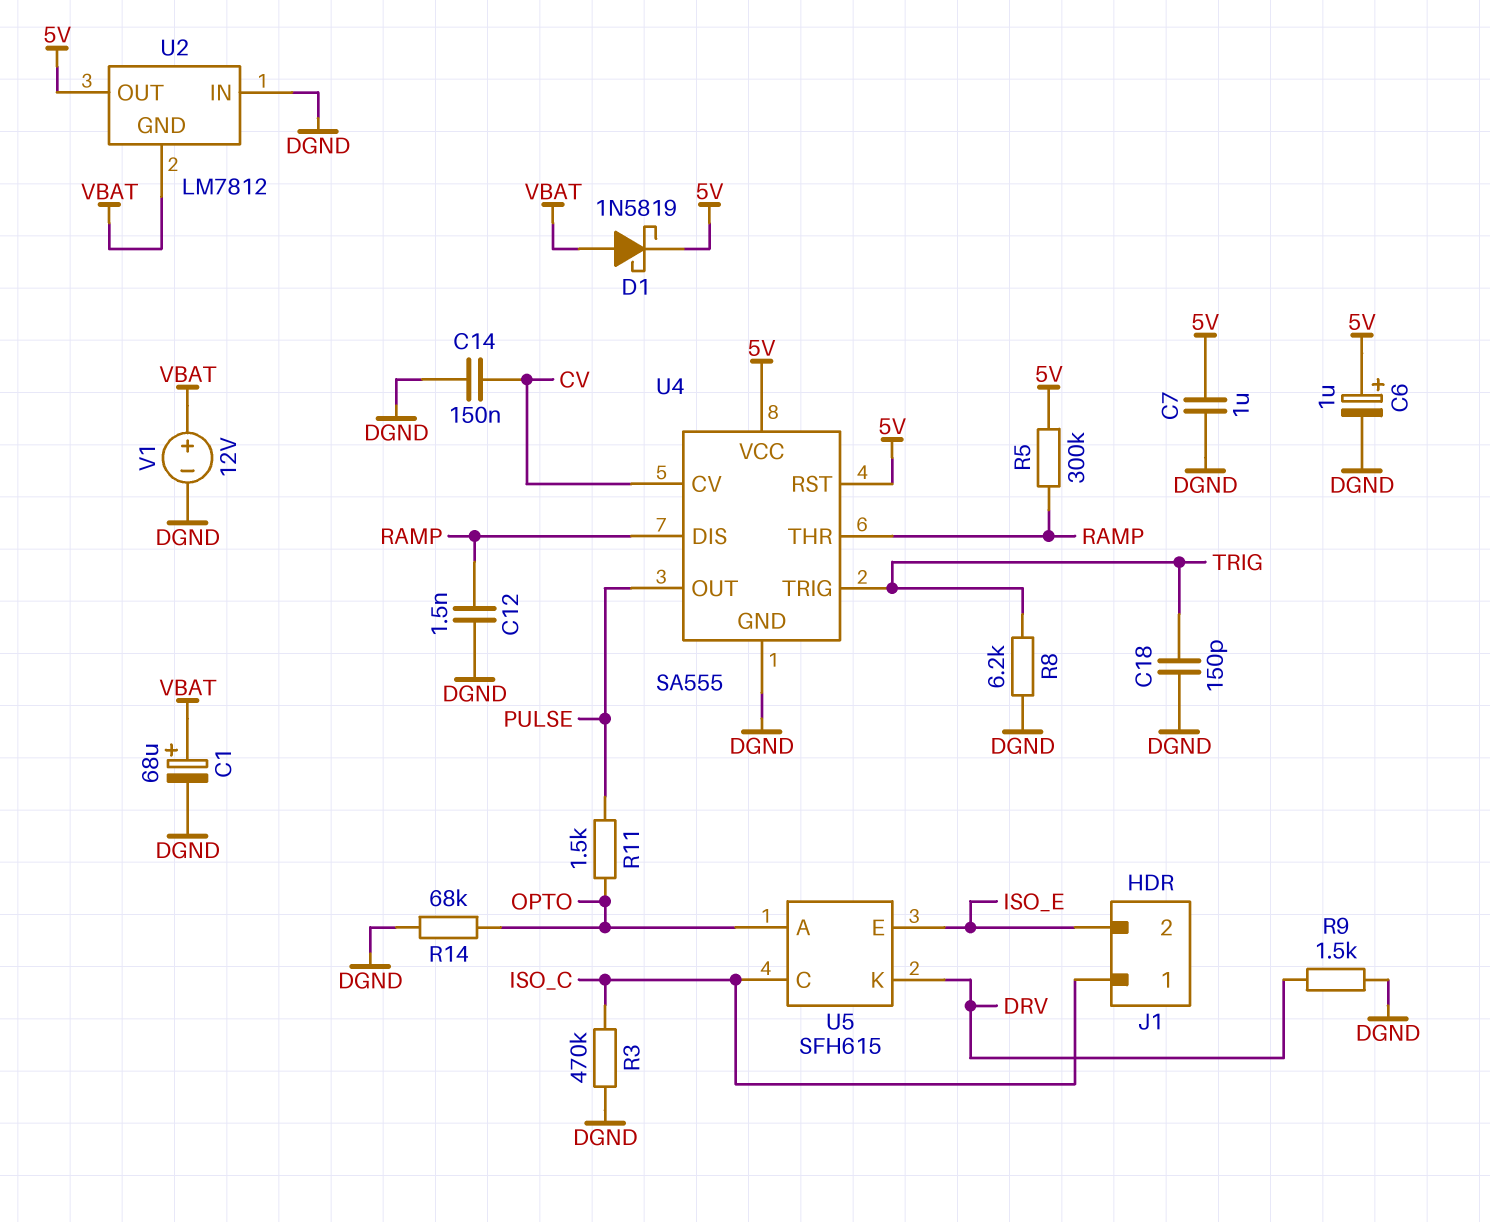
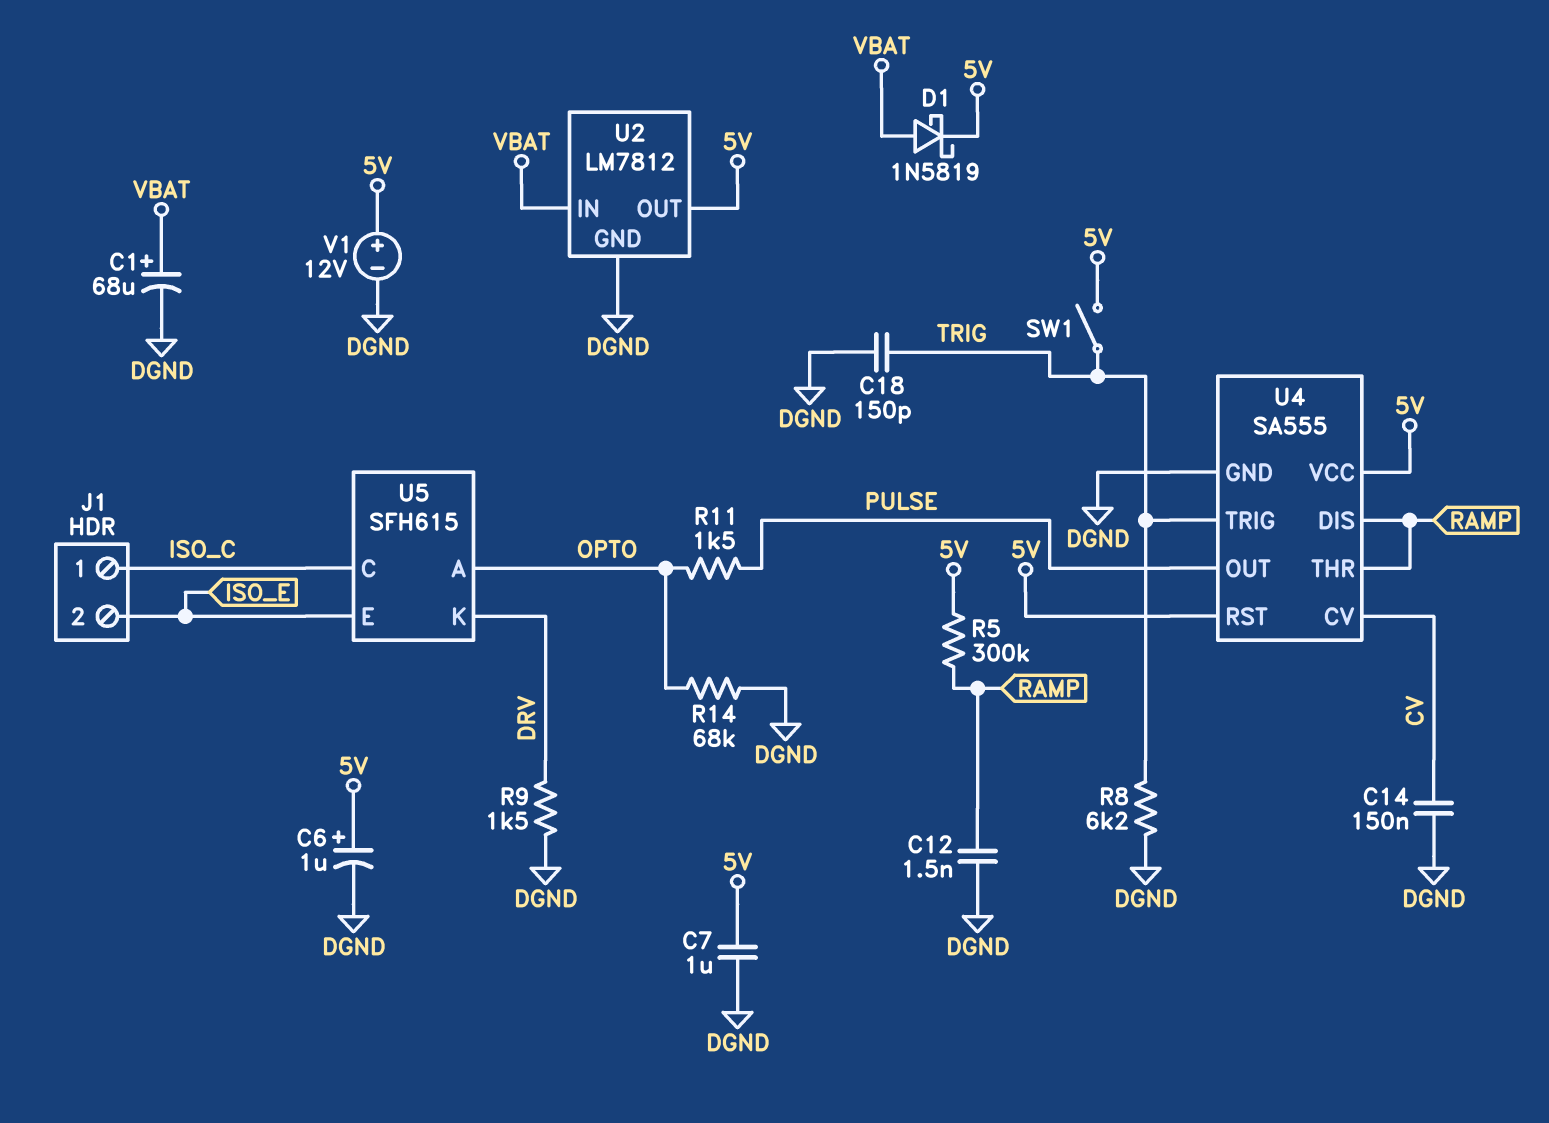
R3: 470k (DGND, ISO_C) -> none
SW1: none -> switch (5V, TRIG)
U2 pin GND: VBAT -> DGND
U2 pin IN: DGND -> VBAT
V1: 12V (plus VBAT, minus DGND) -> 12V (plus 5V, minus DGND)

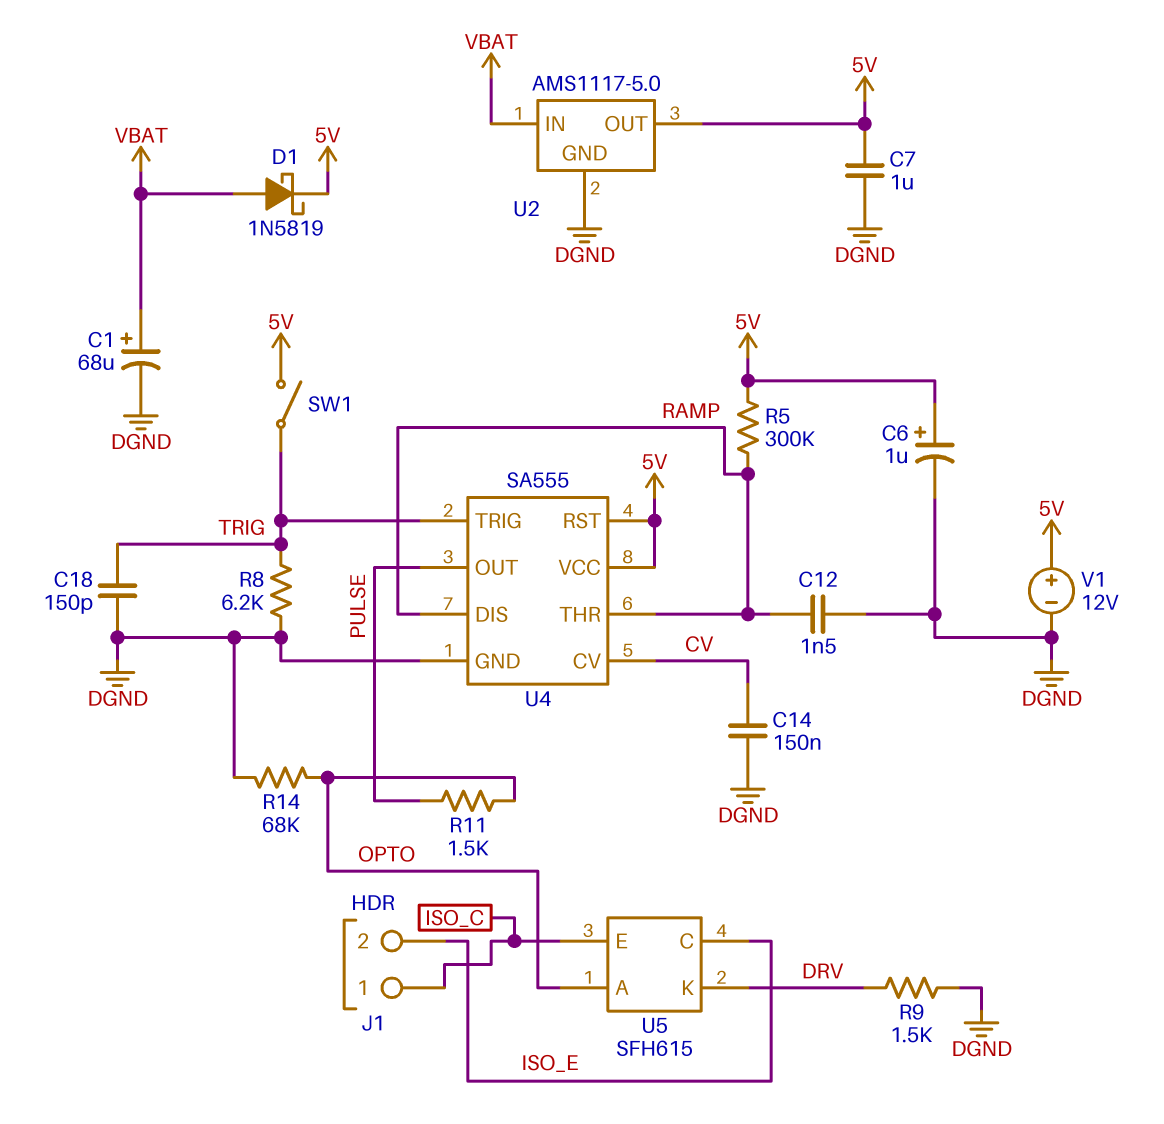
U2: LM7812 -> AMS1117-5.0
U5 pin C: ISO_C -> ISO_E
U5 pin E: ISO_E -> ISO_C

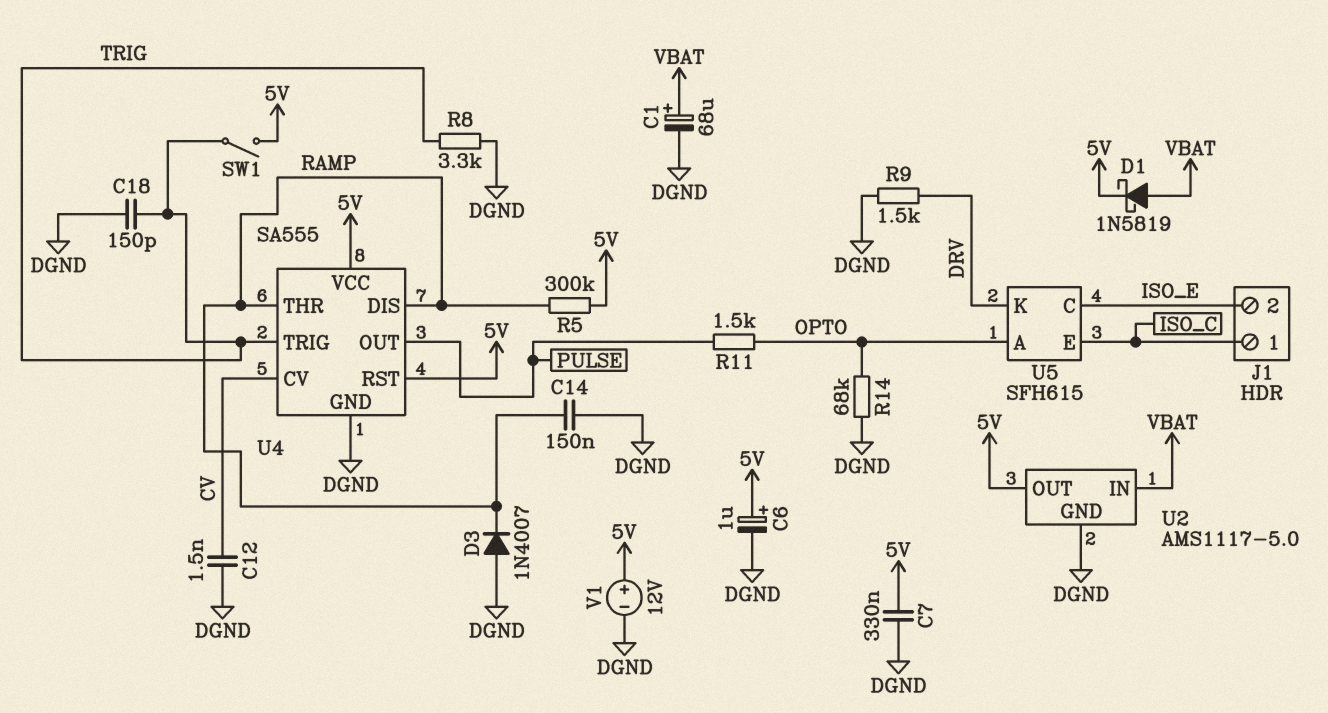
C7: 1uF (5V, DGND) -> 330nF (5V, DGND)
C12: 1.5nF (DGND, RAMP) -> 1.5nF (CV, DGND)
C14: 150nF (CV, DGND) -> 150nF (DGND, RAMP)
D3: none -> diode 1N4007 (A DGND, K RAMP)
R8: 6.2k (DGND, TRIG) -> 3.3k (DGND, TRIG)

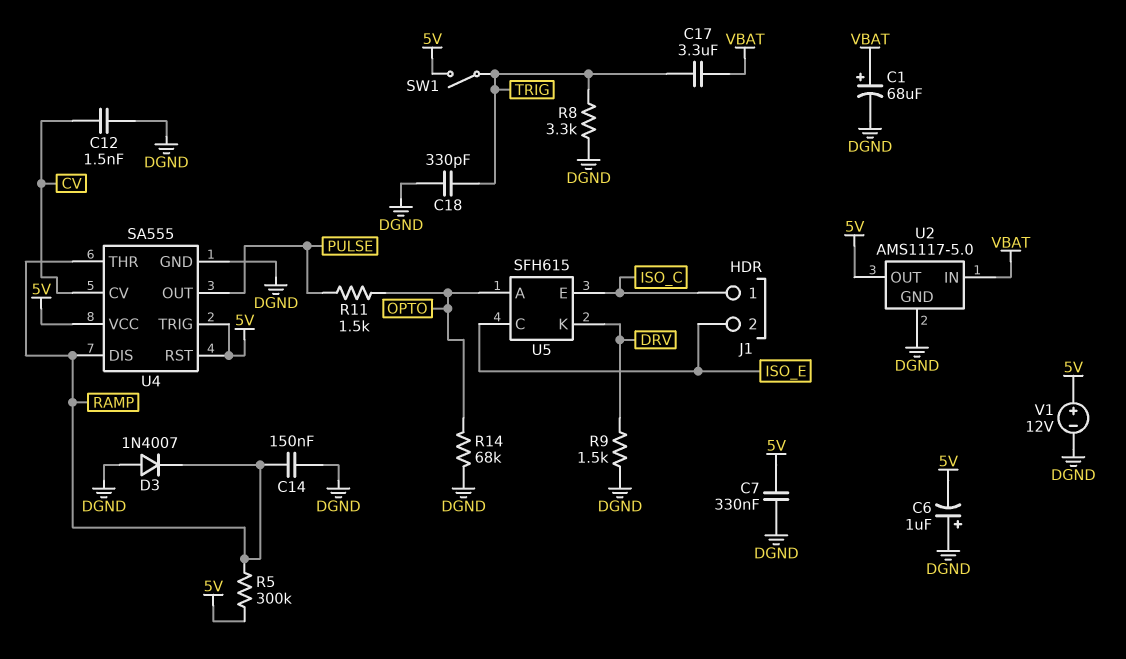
C6: 1uF (plus 5V, minus DGND) -> 1uF (plus DGND, minus 5V)
C17: none -> 3.3uF (TRIG, VBAT)
C18: 150pF (DGND, TRIG) -> 330pF (DGND, TRIG)
D1: schottky 1N5819 (A VBAT, K 5V) -> none
U4 pin TRIG: TRIG -> 5V

